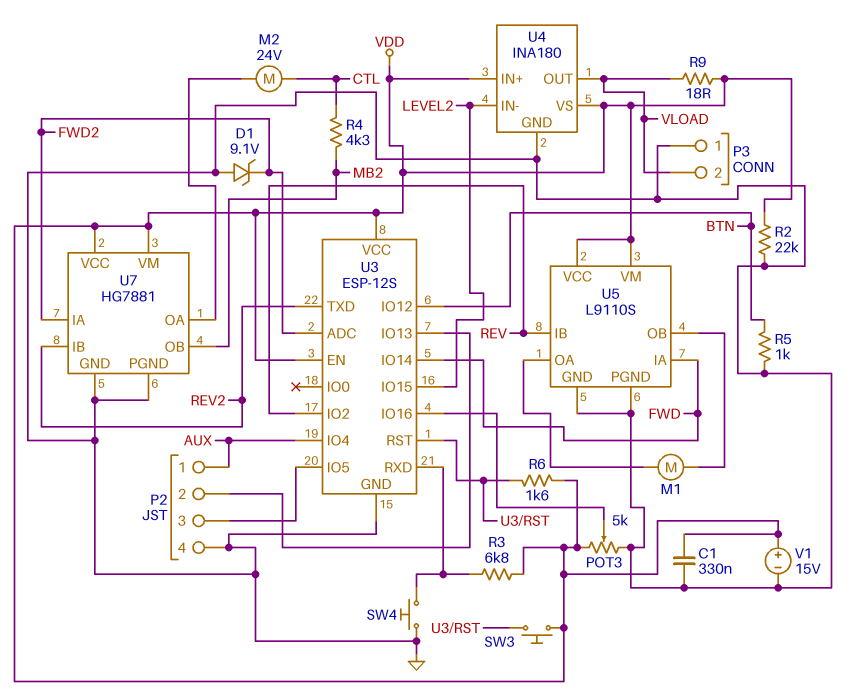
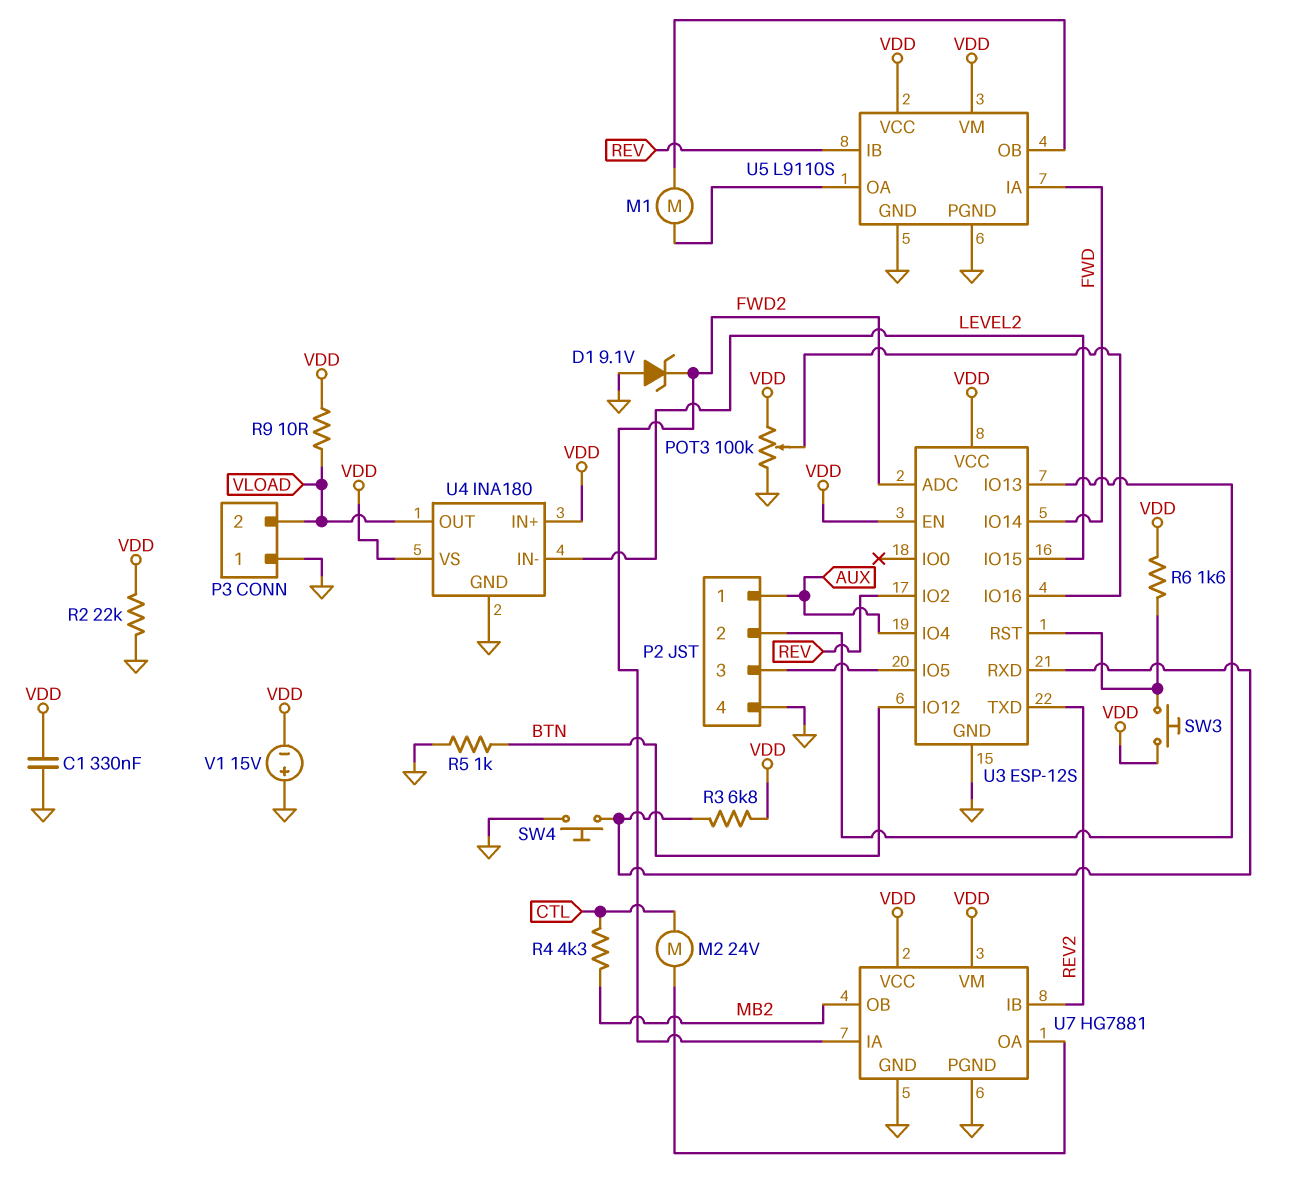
POT3: 5k (GND, VDD, wiper U3/IO16) -> 100k (GND, VDD, wiper U3/IO16)
R9: 18 (VDD, VLOAD) -> 10 (VDD, VLOAD)
V1: 15V (plus VDD, minus GND) -> 15V (plus GND, minus VDD)

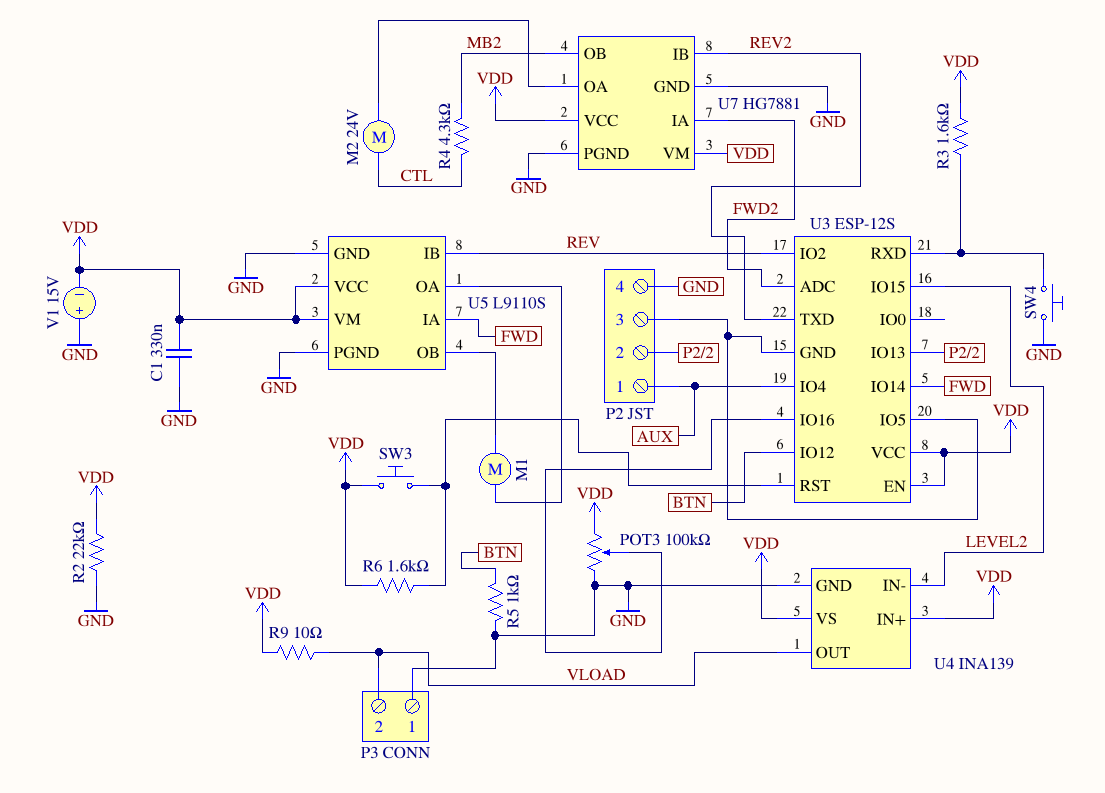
D1: zener 9.1V (A GND, K FWD2) -> none
R3: 6.8k (U3/RXD, VDD) -> 1.6k (U3/RXD, VDD)
U3 pin GND: GND -> P2/3
U4: INA180 -> INA139

